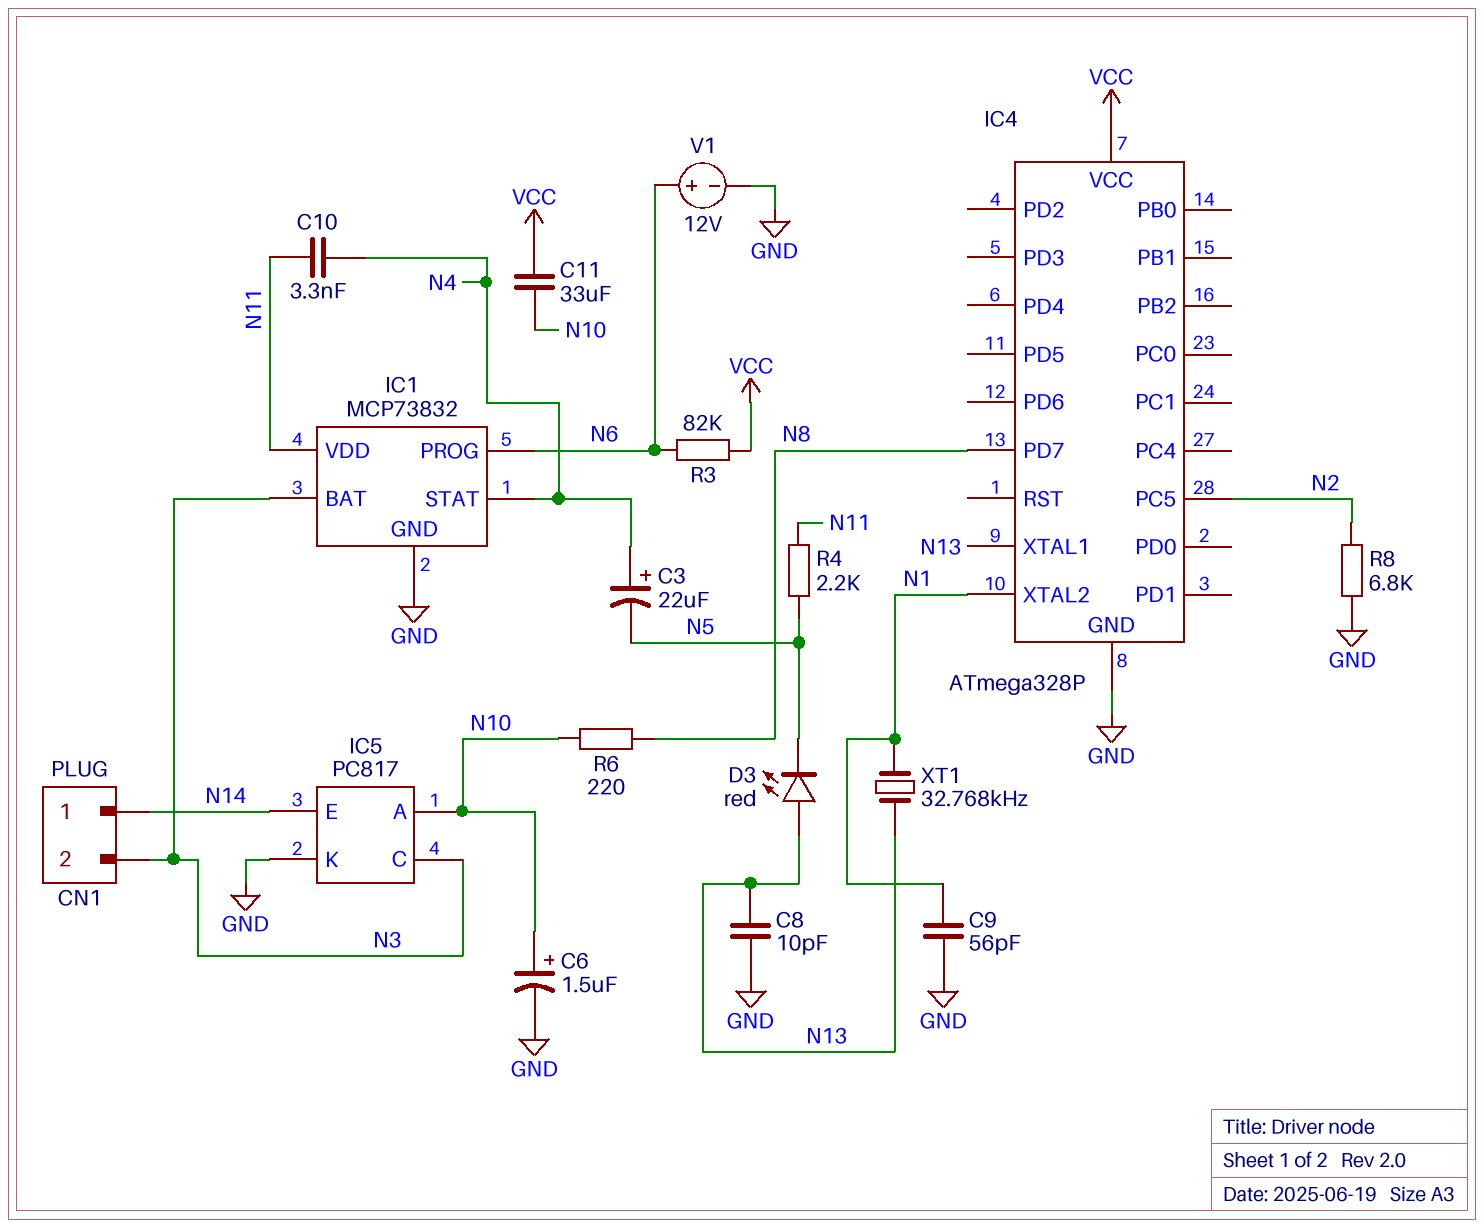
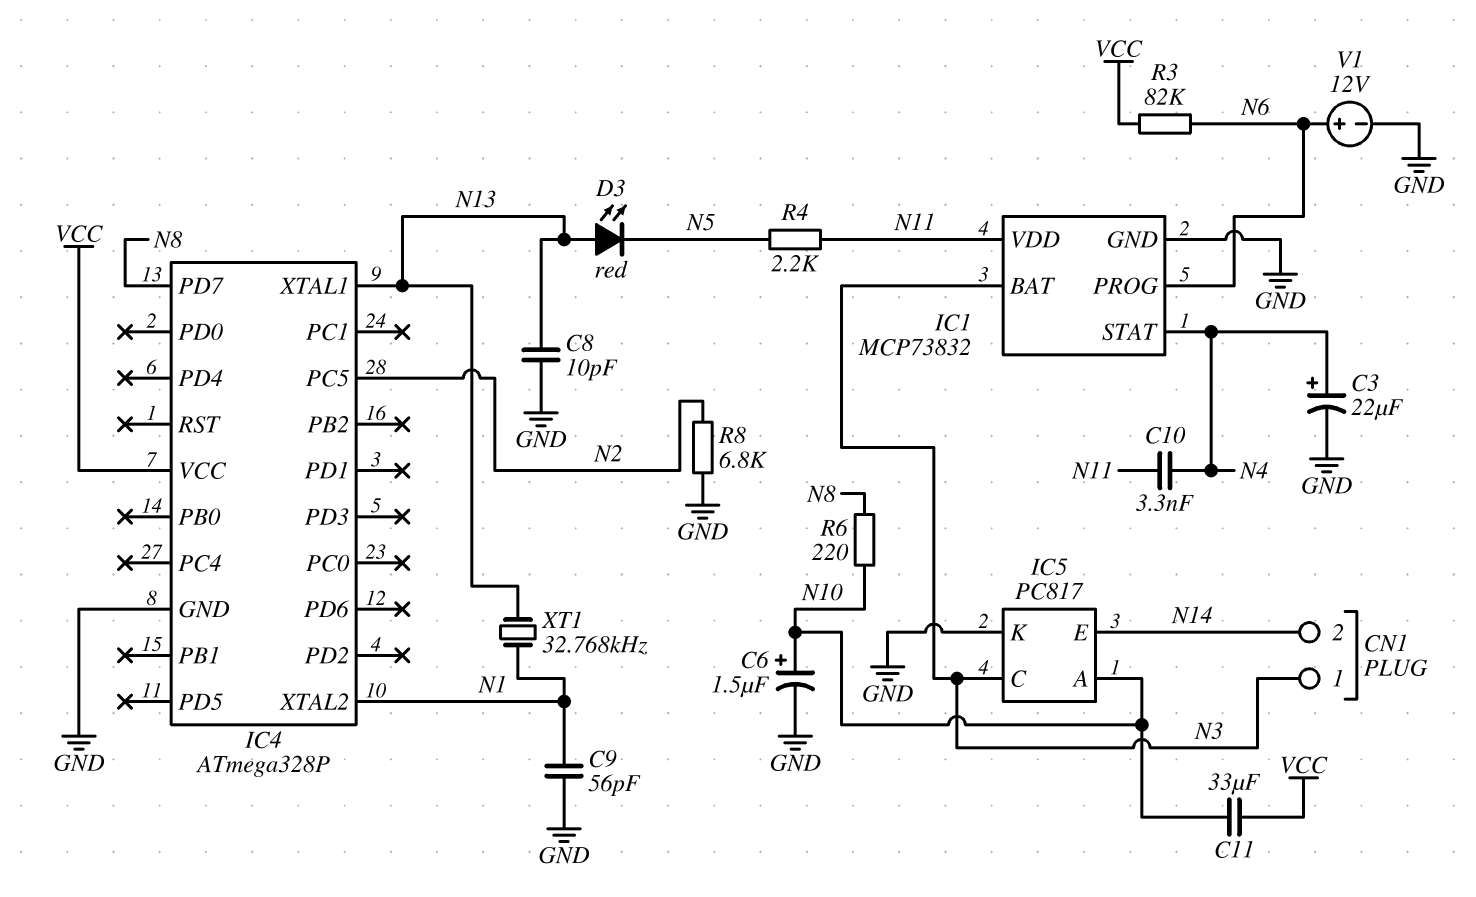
C3: 22uF (plus N4, minus N5) -> 22uF (plus N4, minus GND)
CN1 pin 1: N14 -> N3
CN1 pin 2: N3 -> N14

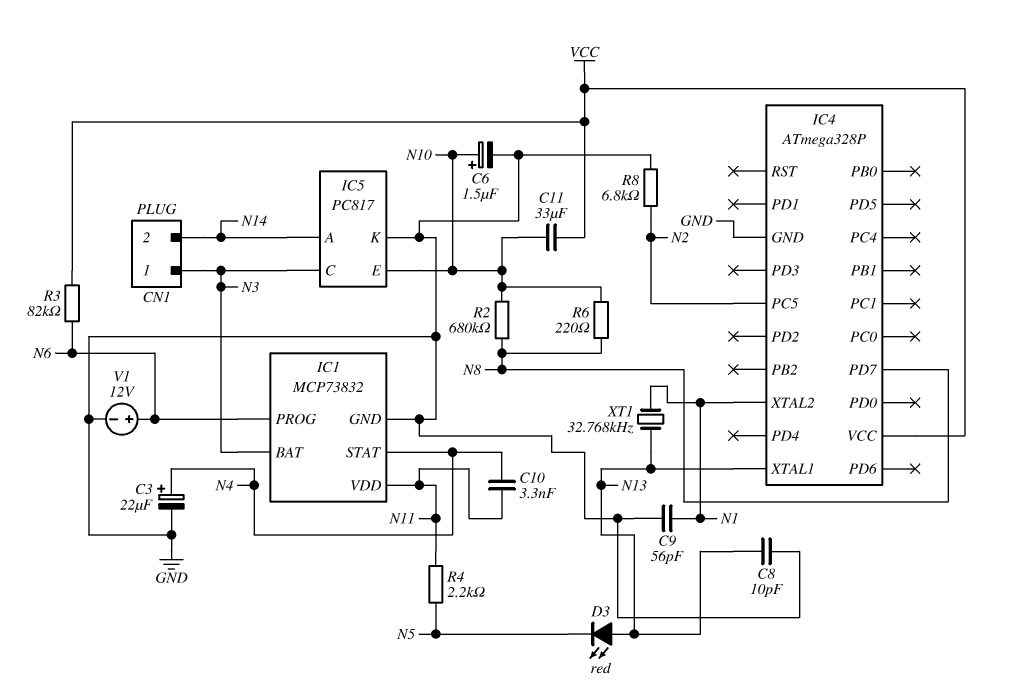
IC5 pin A: N10 -> N14
IC5 pin E: N14 -> N10
R2: none -> 680k (N8, N10)

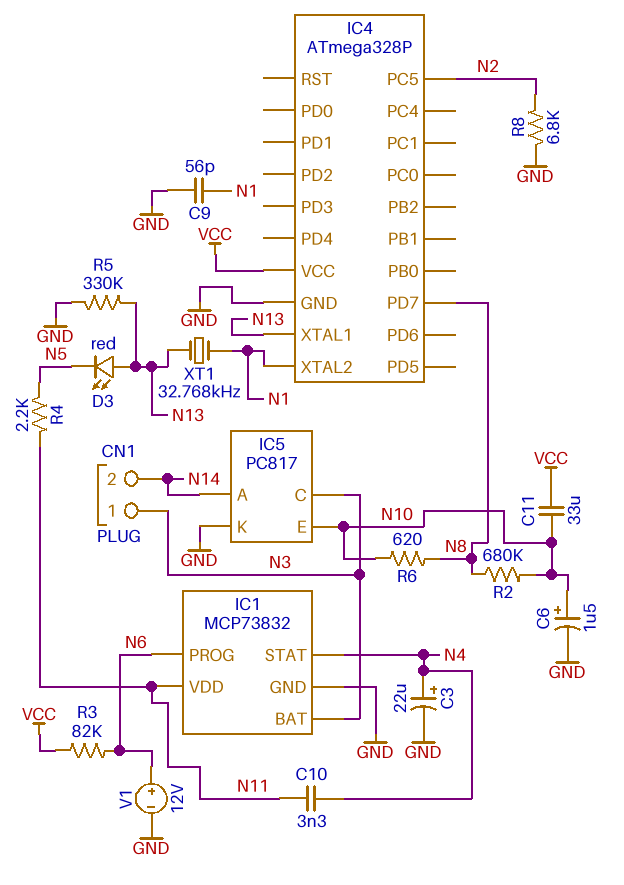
C8: 10pF (GND, N13) -> none
R5: none -> 330k (GND, N13)
R6: 220 (N8, N10) -> 620 (N8, N10)

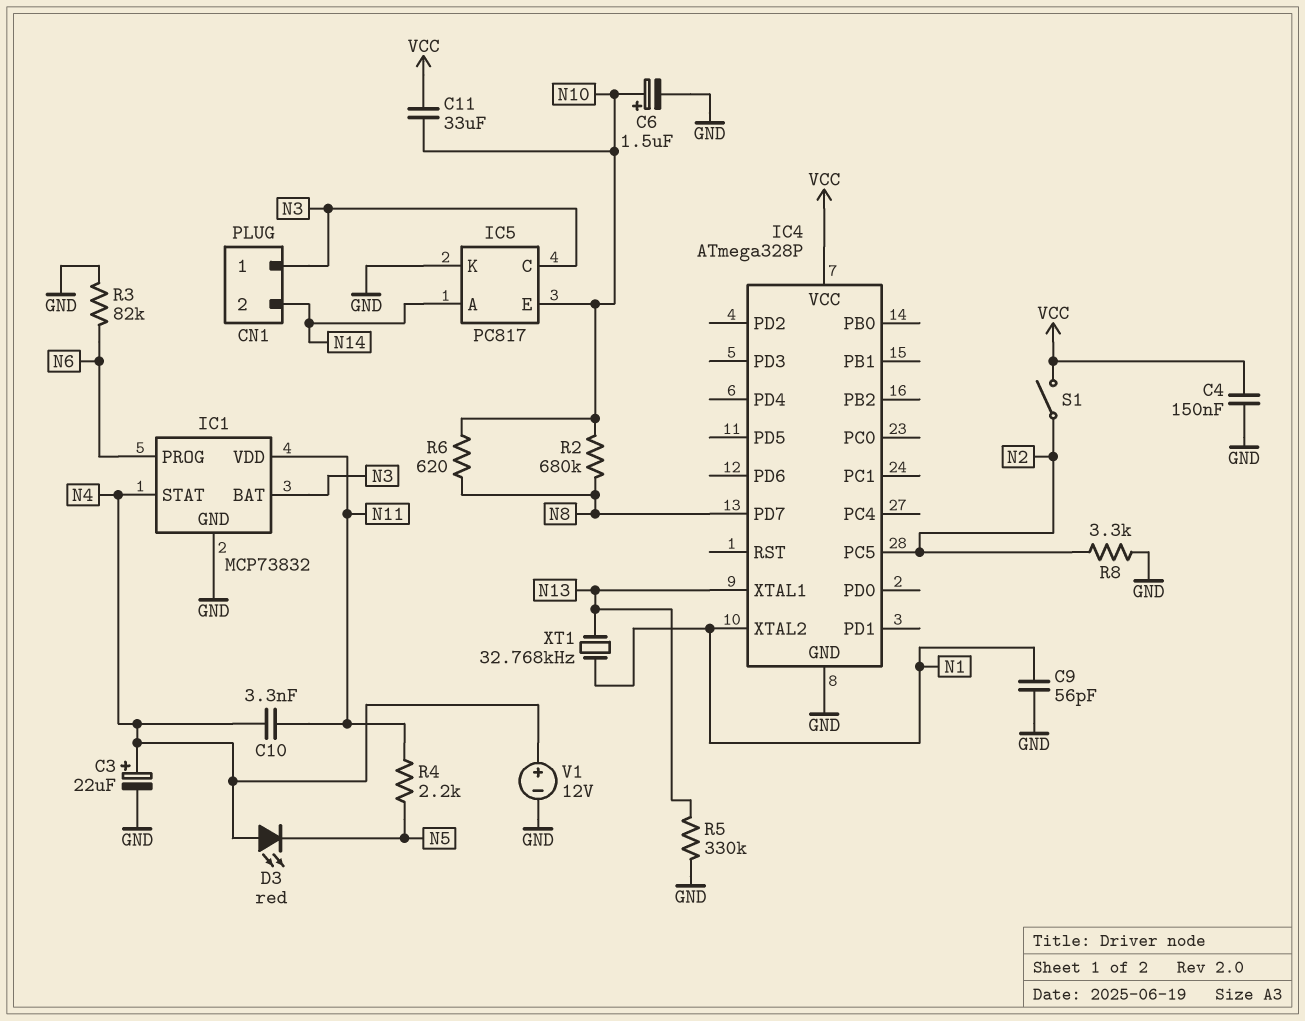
C4: none -> 150nF (GND, VCC)
D3: LED red (A N13, K N5) -> LED red (A N4, K N5)
R3: 82k (N6, VCC) -> 82k (GND, N6)
R8: 6.8k (GND, N2) -> 3.3k (GND, N2)
S1: none -> switch (N2, VCC)
V1: 12V (plus N6, minus GND) -> 12V (plus N4, minus GND)

